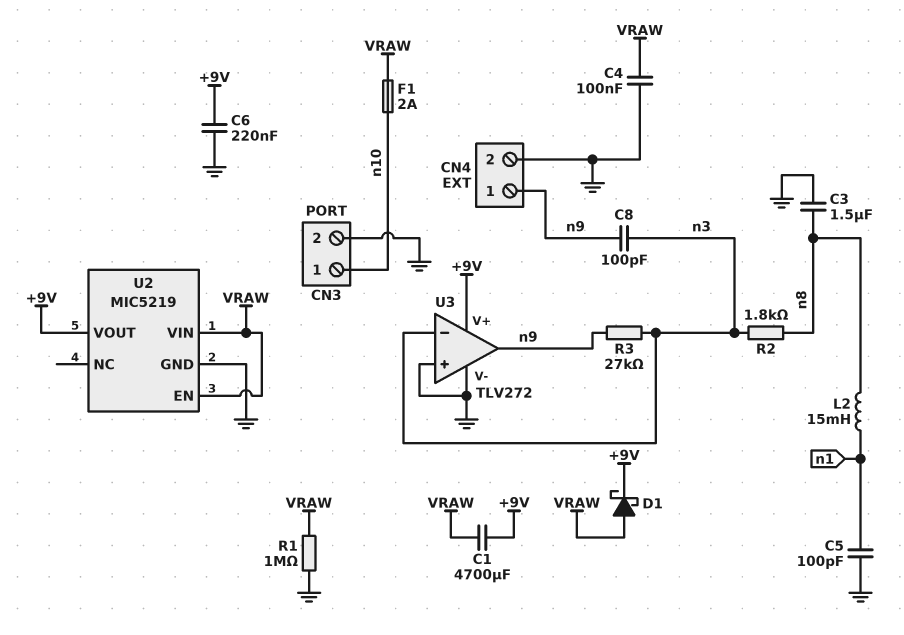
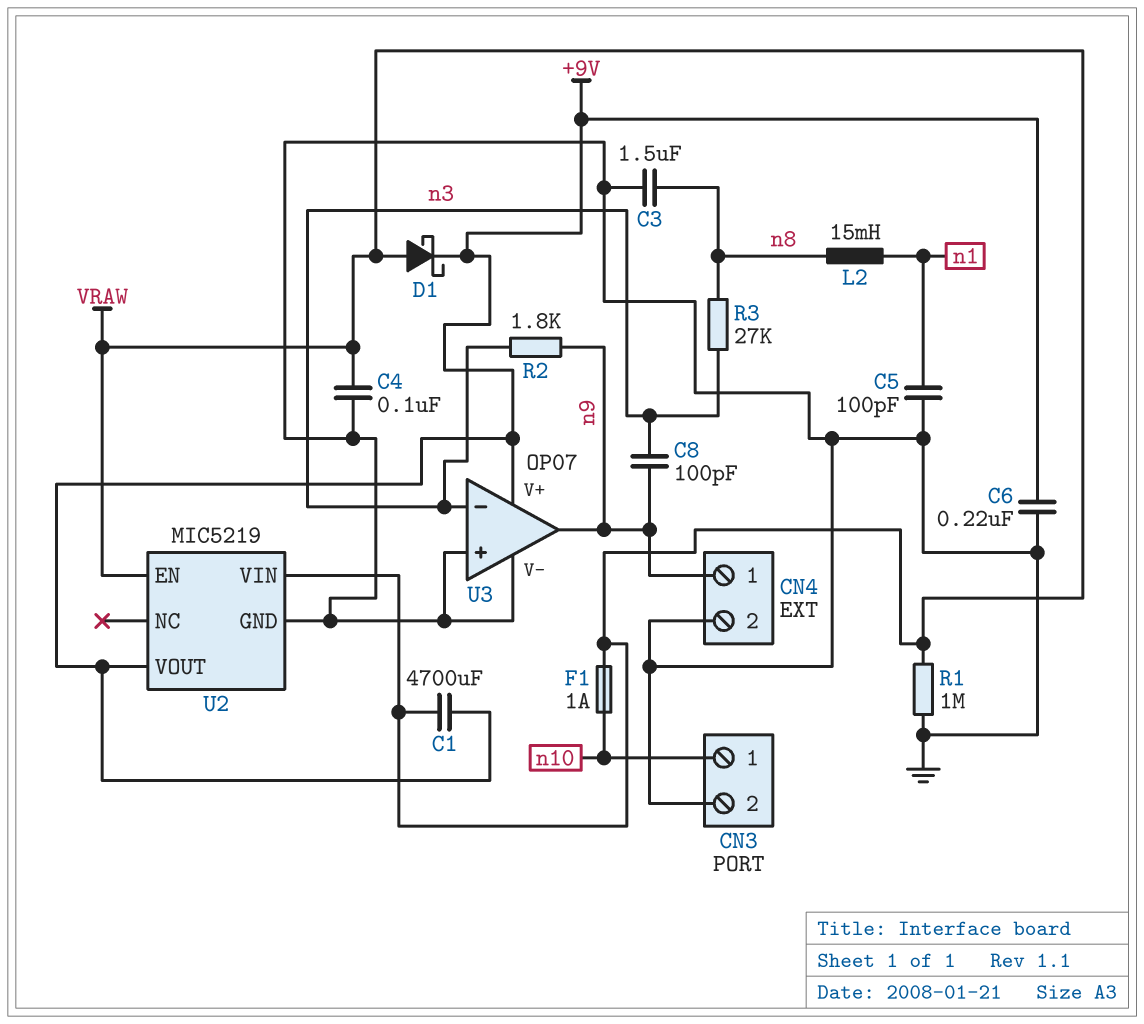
F1: 2A (VRAW, n10) -> 1A (VRAW, n10)
R2: 1.8k (n3, n8) -> 1.8k (n3, n9)
R3: 27k (n3, n9) -> 27k (n3, n8)
U3: TLV272 -> OP07

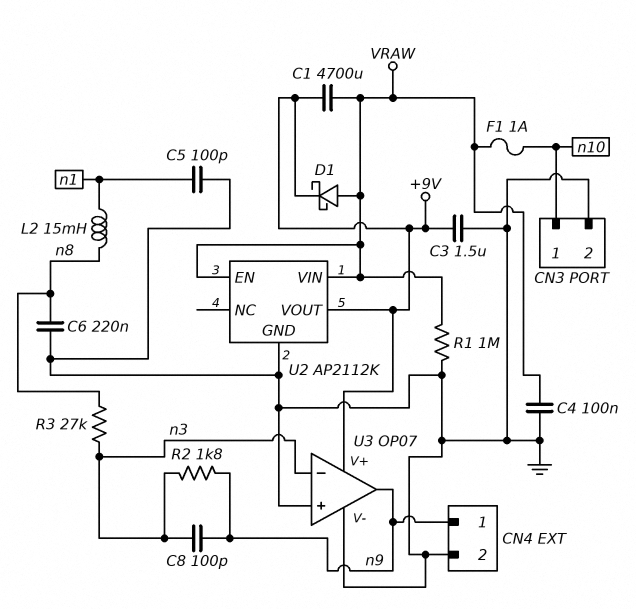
C3: 1.5uF (GND, n8) -> 1.5uF (+9V, GND)
C6: 220nF (+9V, GND) -> 220nF (GND, n8)
U2: MIC5219 -> AP2112K

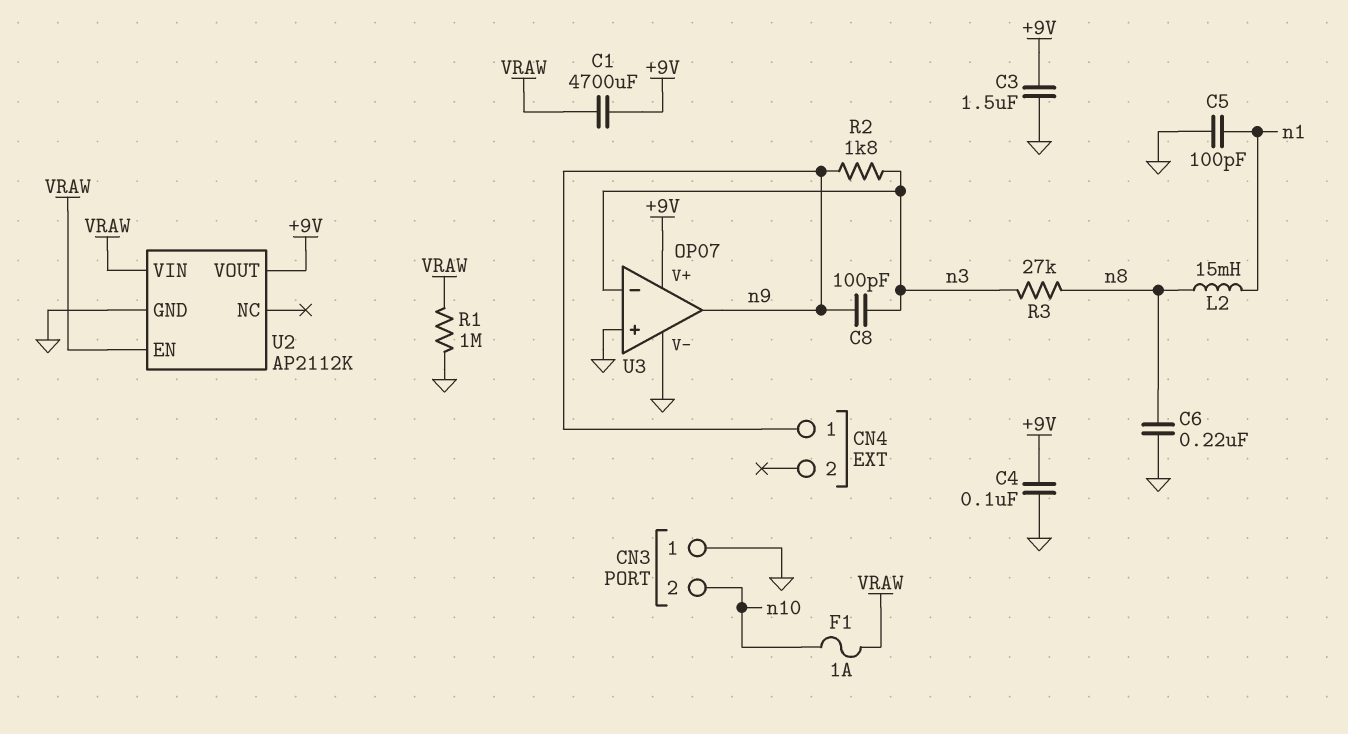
C4: 100nF (GND, VRAW) -> 100nF (+9V, GND)
CN3 pin 1: n10 -> GND
CN3 pin 2: GND -> n10
CN4 pin 2: GND -> none
D1: schottky (A VRAW, K +9V) -> none

